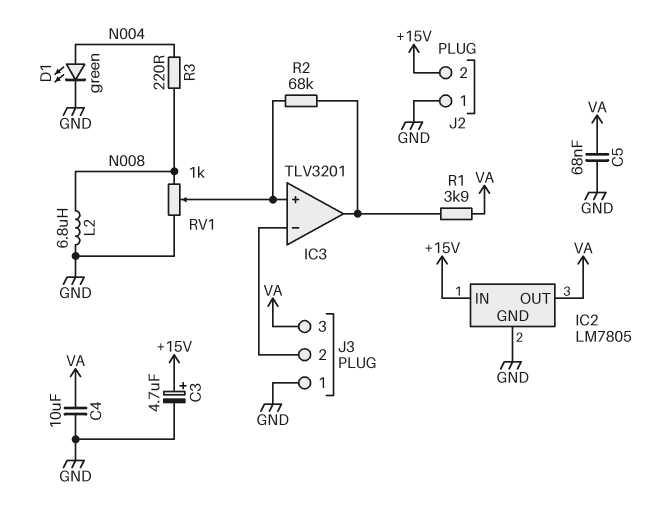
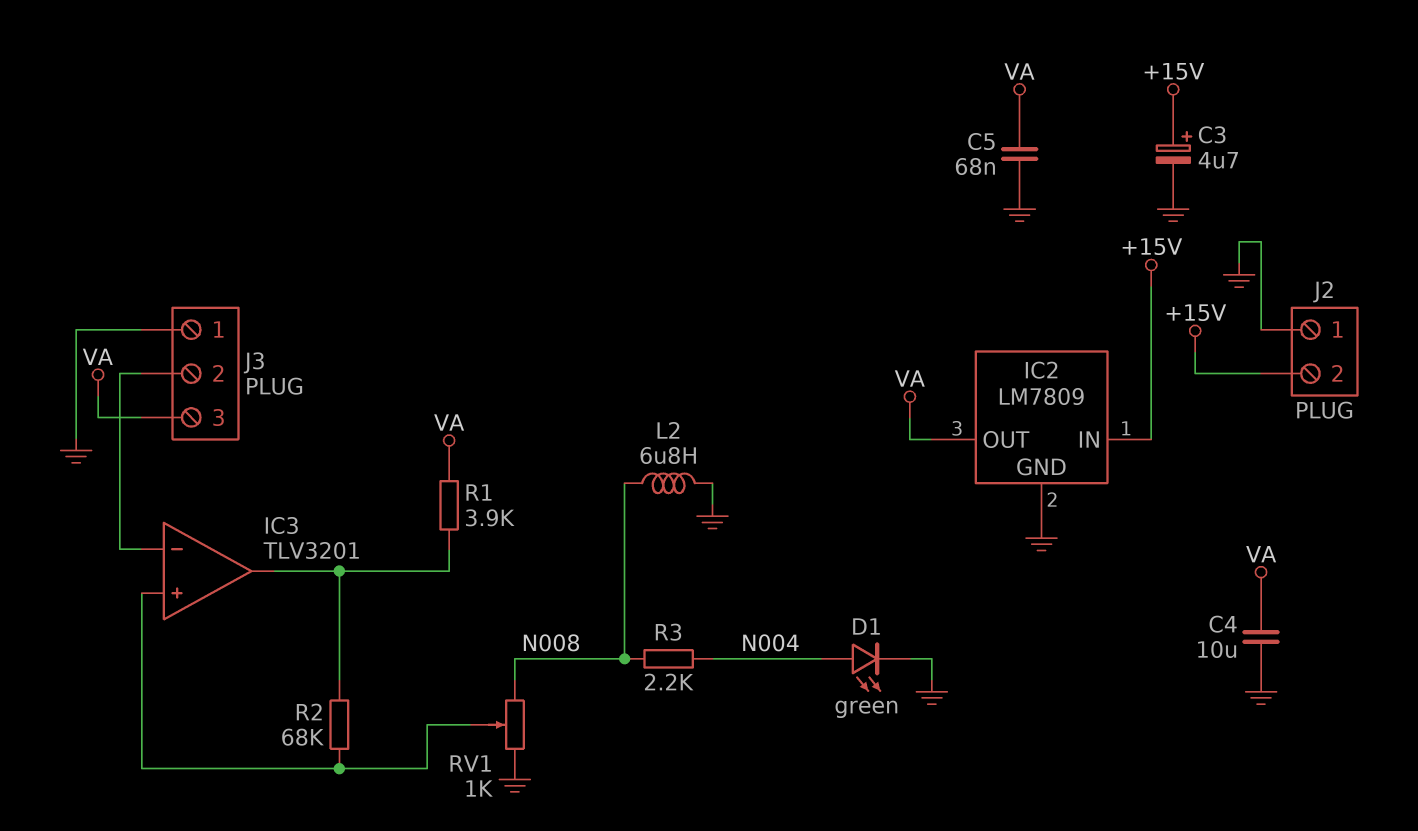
IC2: LM7805 -> LM7809
R3: 220 (N004, N008) -> 2.2k (N004, N008)

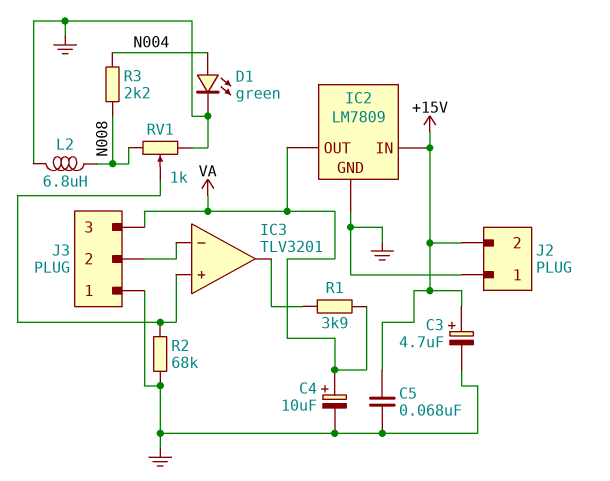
C4: 10uF (GND, VA) -> 10uF (plus VA, minus GND)
C5: 68nF (GND, VA) -> 68nF (+15V, GND)
R2: 68k (IC3/in+, IC3/out) -> 68k (GND, IC3/in+)

